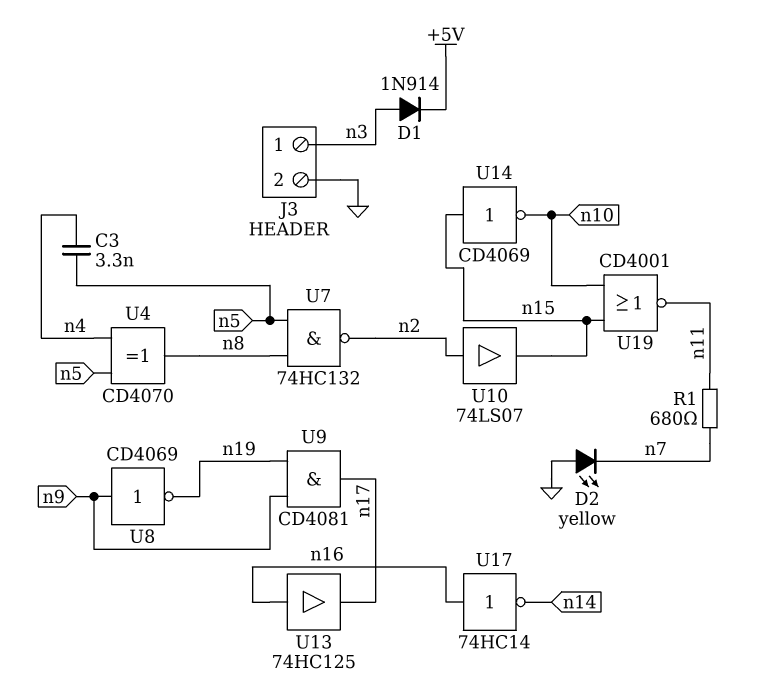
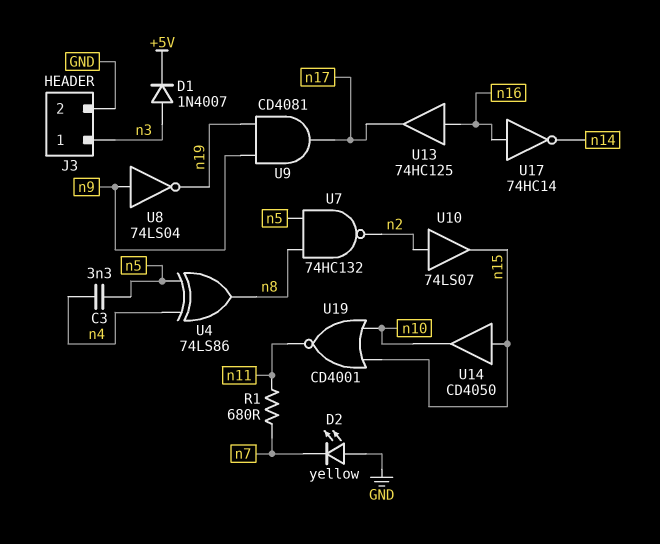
D1: diode 1N914 (A n3, K +5V) -> diode 1N4007 (A n3, K +5V)
U4: XOR CD4070 (in n4, in n5, out n8) -> XOR 74LS86 (in n4, in n5, out n8)
U8: NOT CD4069 (in n9, out n19) -> NOT 74LS04 (in n9, out n19)
U14: NOT CD4069 (in n15, out n10) -> buffer CD4050 (in n15, out n10)

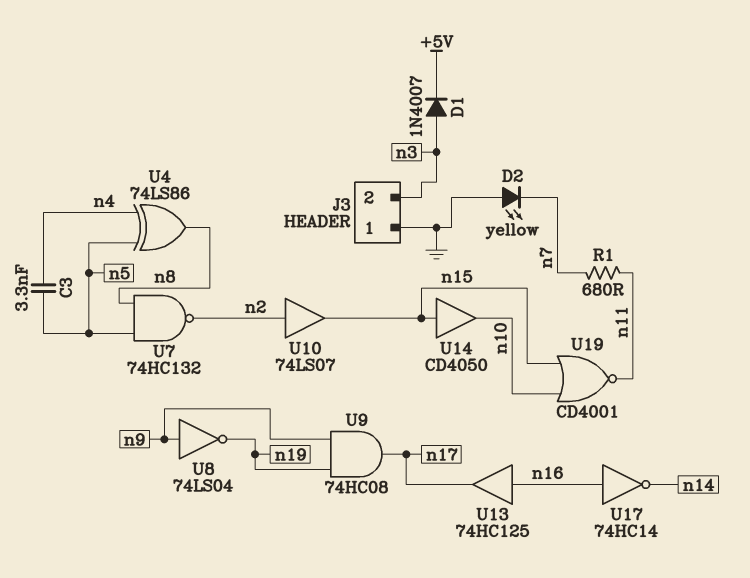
J3 pin 1: n3 -> GND
J3 pin 2: GND -> n3
U9: AND CD4081 (in n9, in n19, out n17) -> AND 74HC08 (in n9, in n19, out n17)

